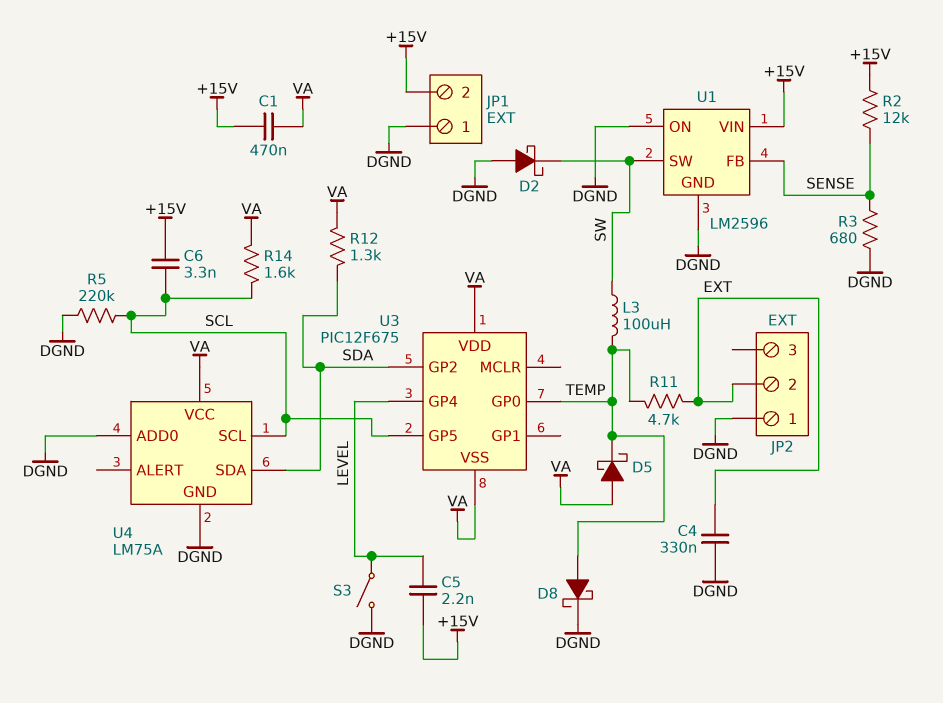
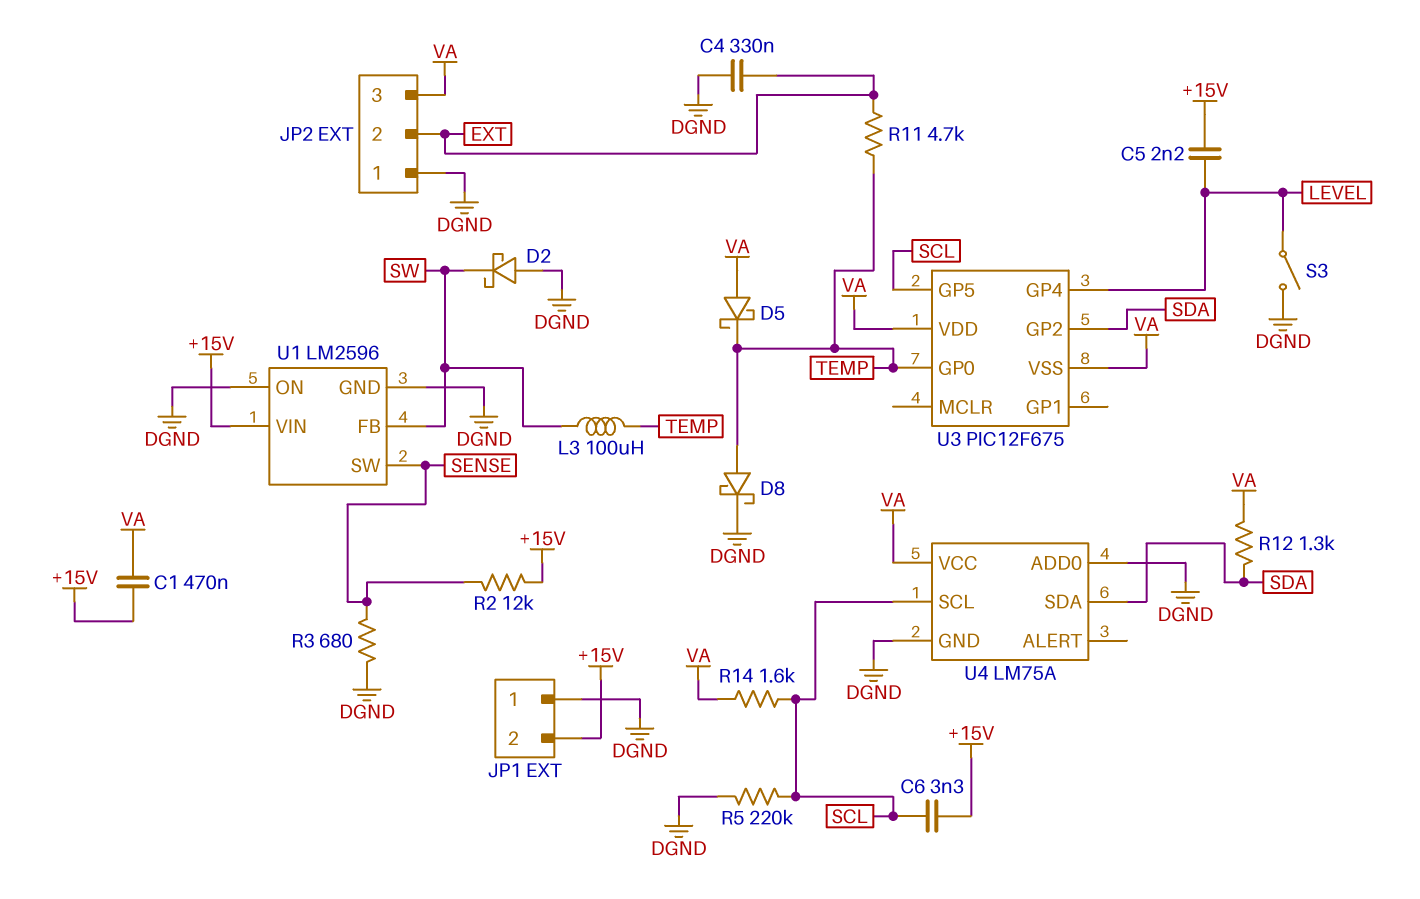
JP2 pin 3: none -> VA
U1 pin FB: SENSE -> SW
U1 pin SW: SW -> SENSE

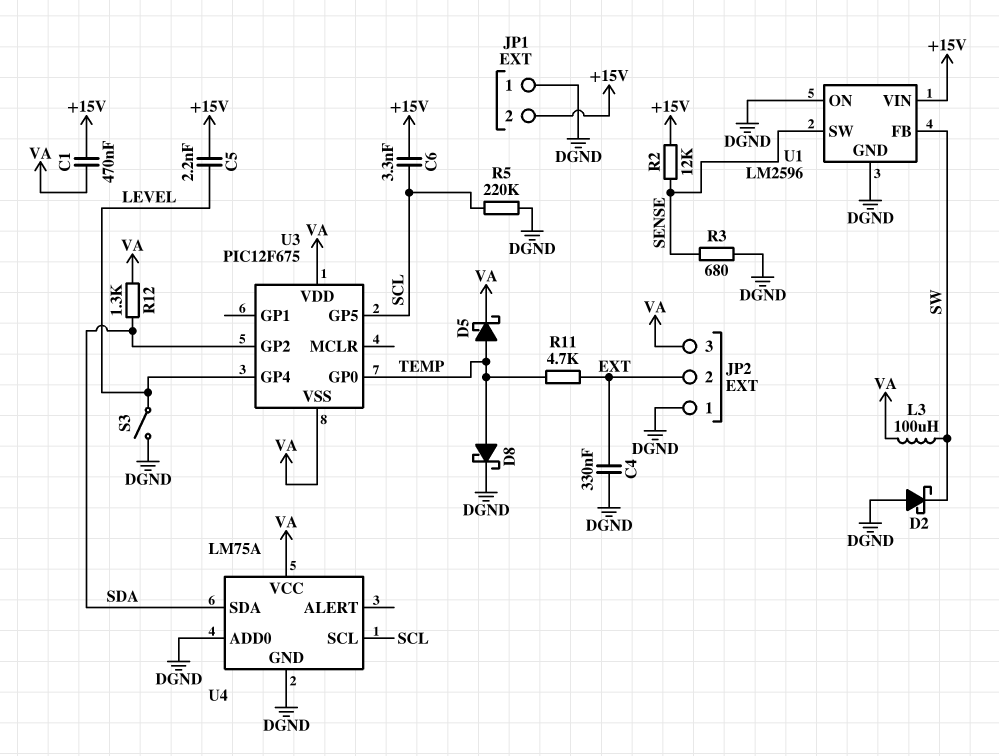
D5: schottky (A VA, K TEMP) -> schottky (A TEMP, K VA)
L3: 100uH (SW, TEMP) -> 100uH (SW, VA)
R14: 1.6k (SCL, VA) -> none

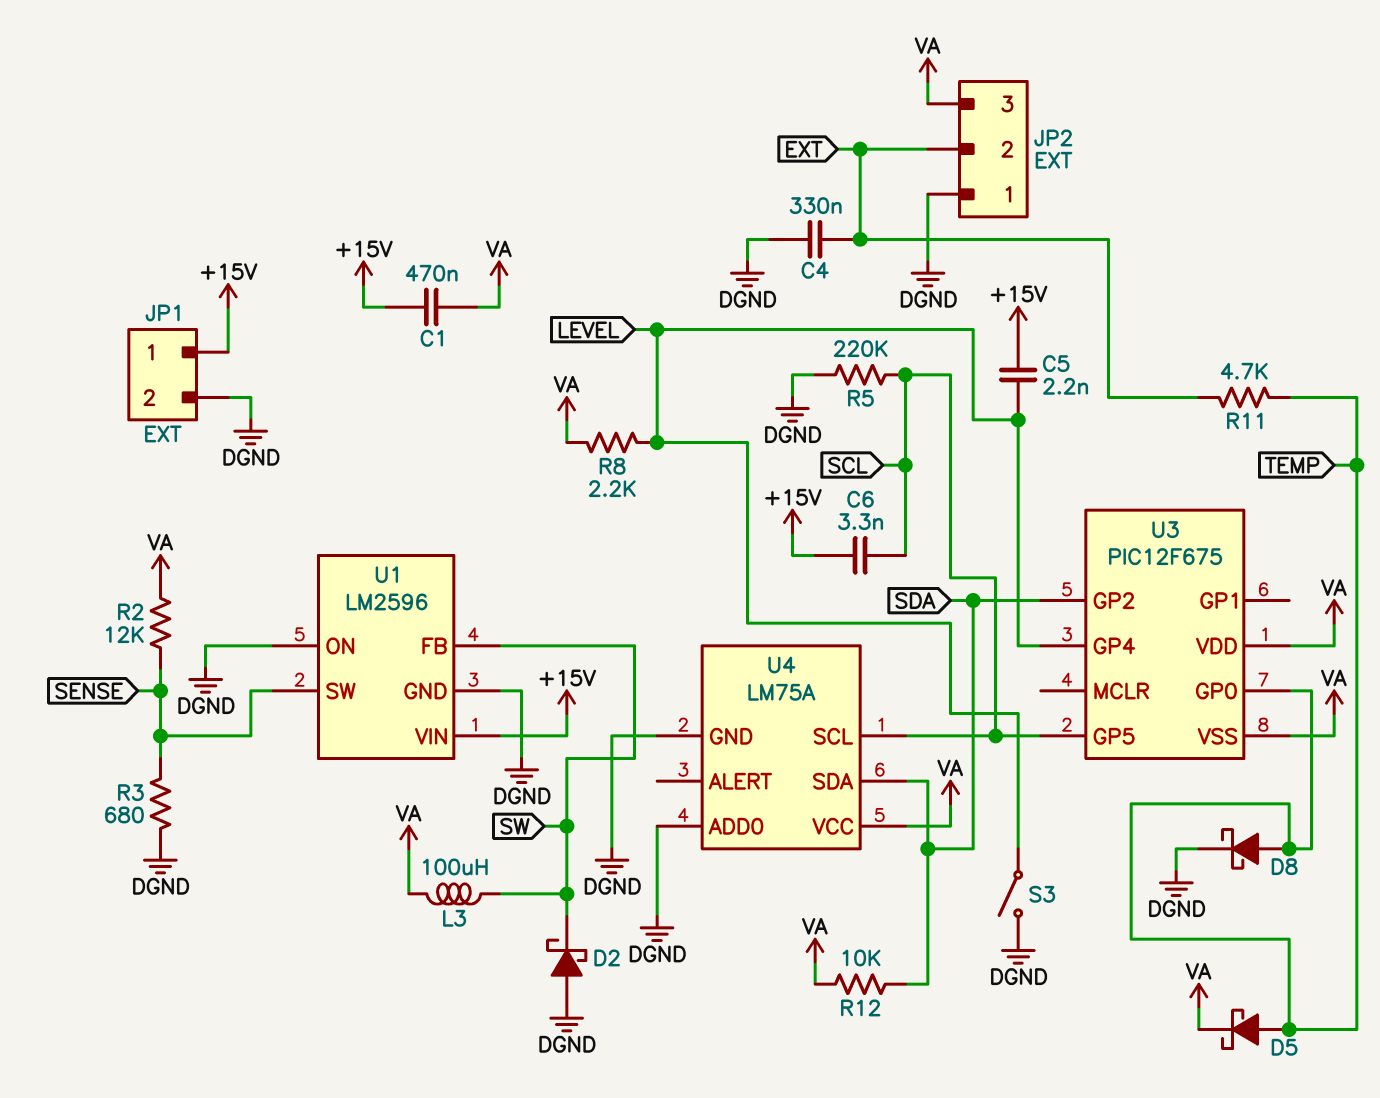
JP1 pin 1: DGND -> +15V
JP1 pin 2: +15V -> DGND
R2: 12k (+15V, SENSE) -> 12k (SENSE, VA)
R8: none -> 2.2k (LEVEL, VA)
R12: 1.3k (SDA, VA) -> 10k (SDA, VA)

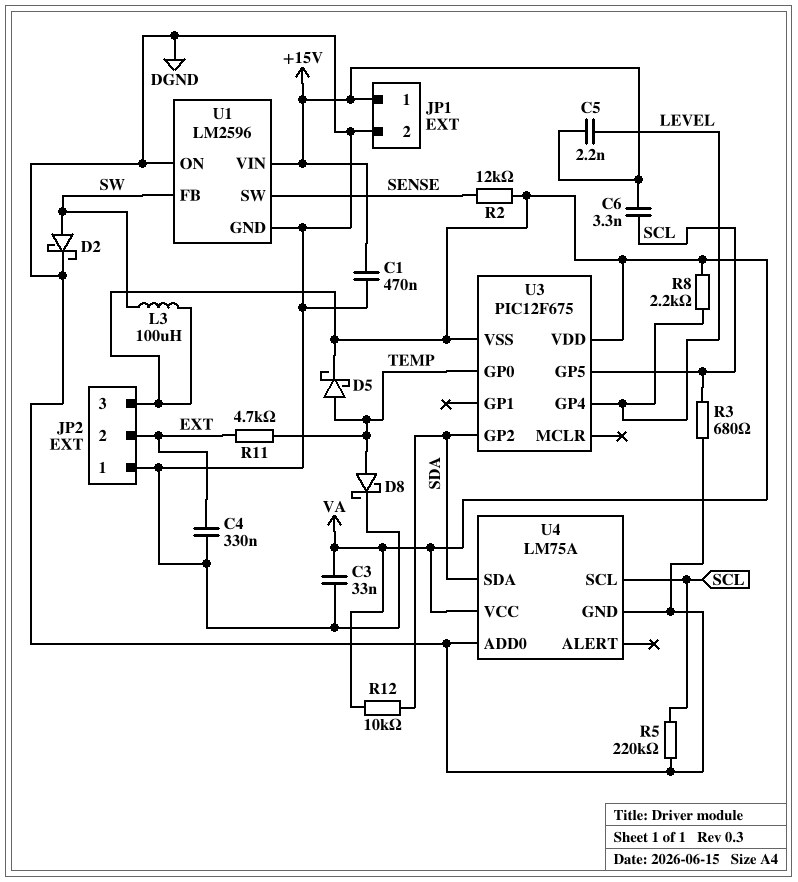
C1: 470nF (+15V, VA) -> 470nF (+15V, DGND)
C3: none -> 33nF (DGND, VA)
D2: schottky (A DGND, K SW) -> schottky (A SW, K DGND)
R3: 680 (DGND, SENSE) -> 680 (DGND, SCL)
S3: switch (DGND, LEVEL) -> none

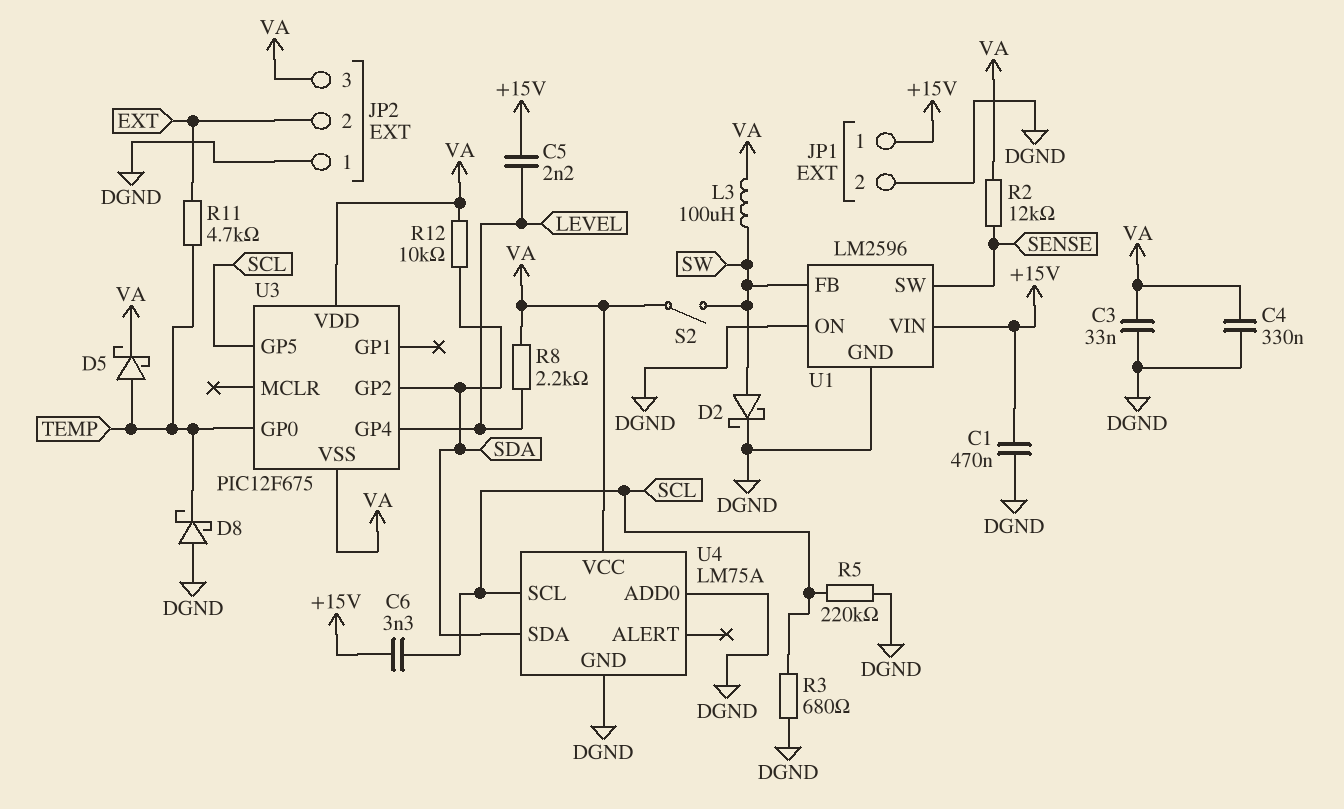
C4: 330nF (DGND, EXT) -> 330nF (DGND, VA)
D8: schottky (A TEMP, K DGND) -> schottky (A DGND, K TEMP)
S2: none -> switch (SW, VA)

